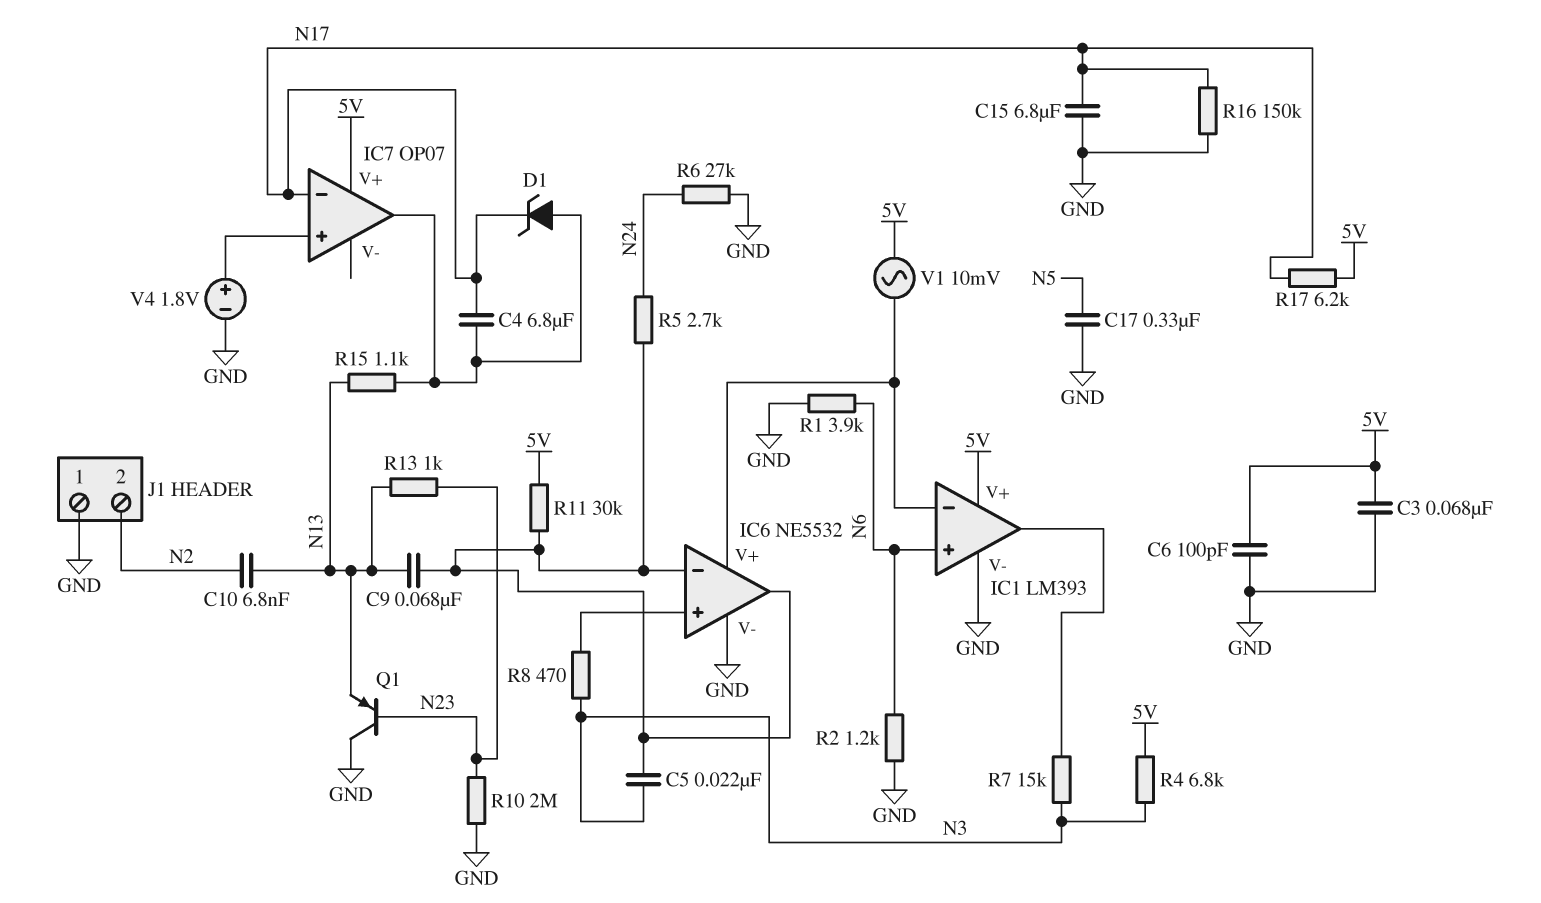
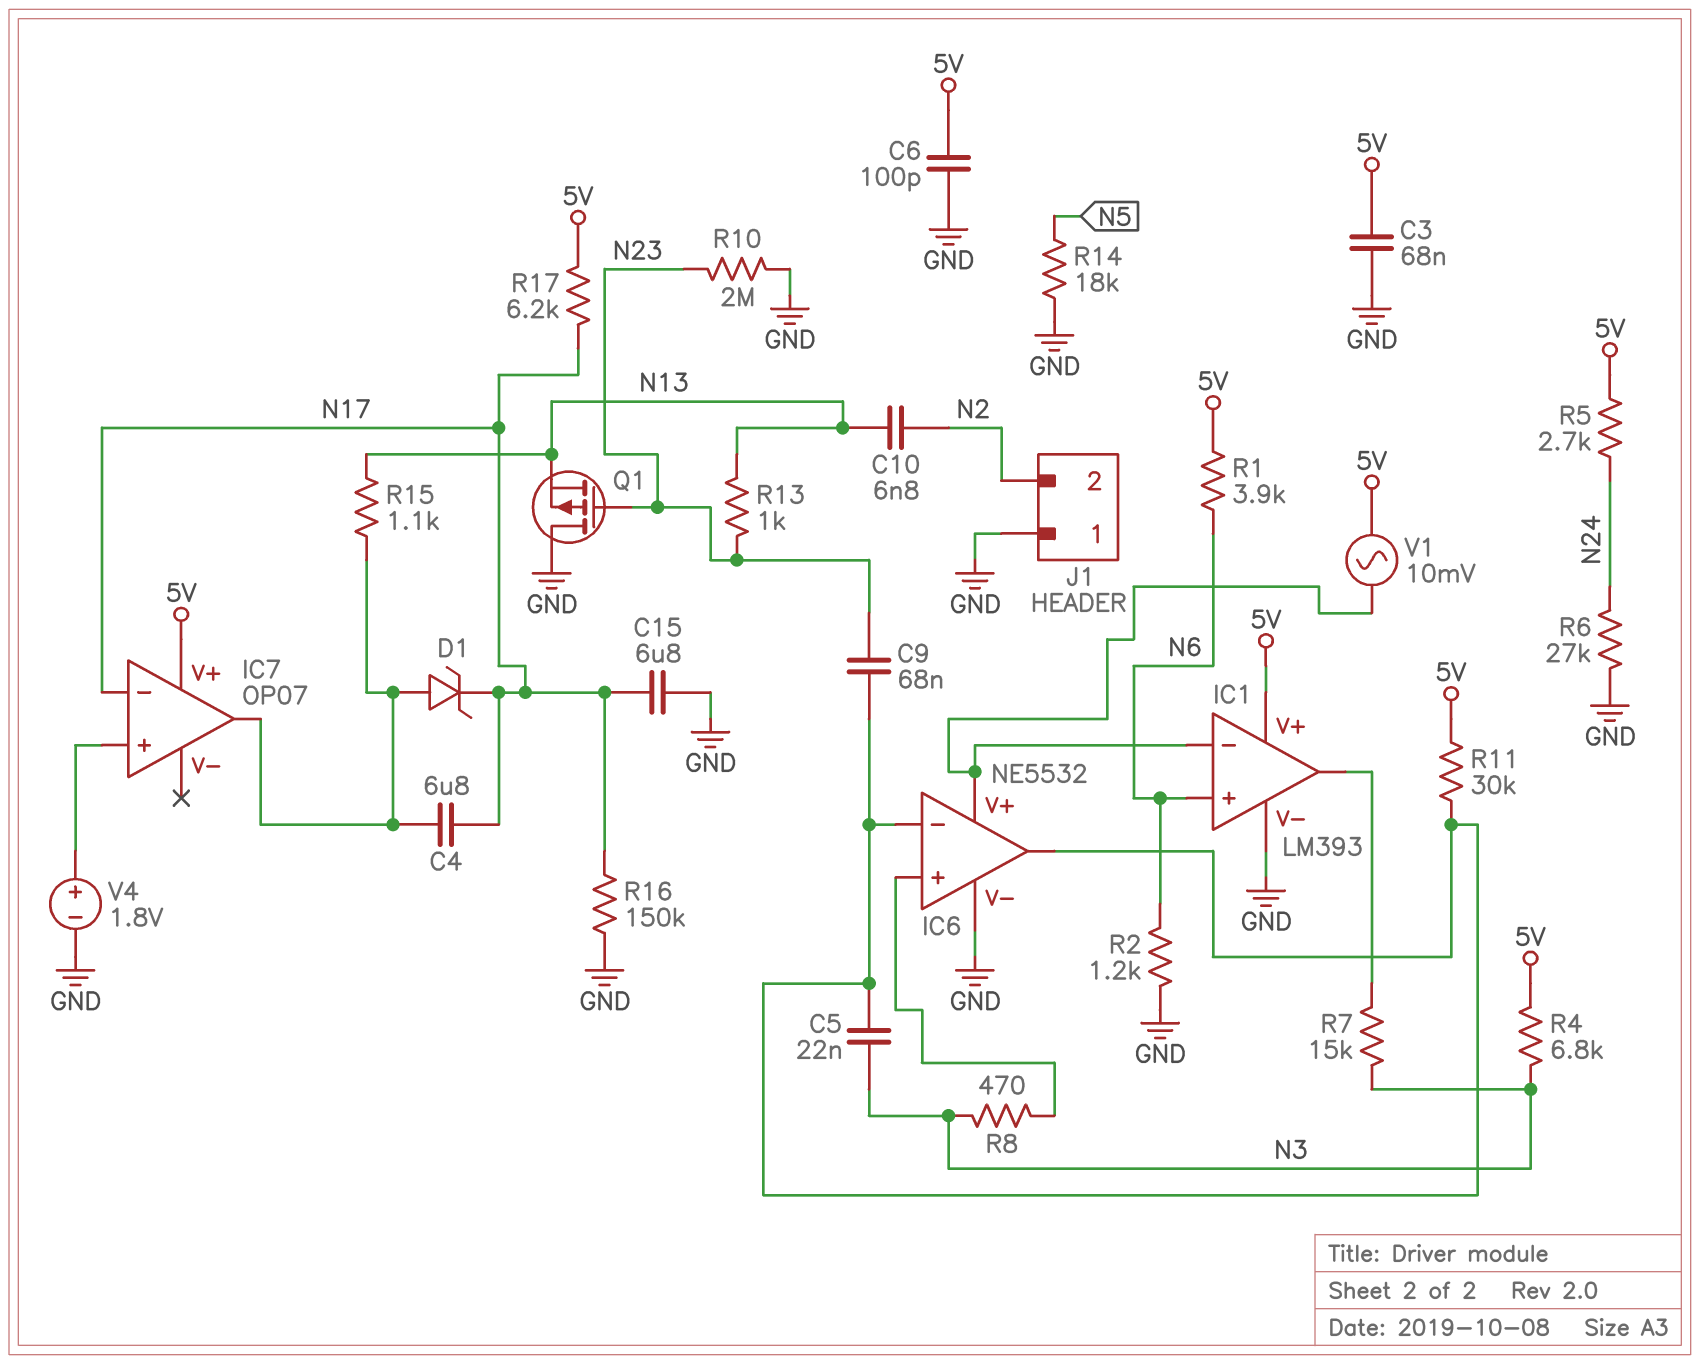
C9: 68nF (IC6/in-, N13) -> 68nF (IC6/in-, N23)
C17: 330nF (GND, N5) -> none
Q1: PNP (B N23, C GND, E N13) -> PMOS (G N23, D GND, S N13)
R1: 3.9k (GND, N6) -> 3.9k (5V, N6)
R5: 2.7k (IC6/in-, N24) -> 2.7k (5V, N24)
R14: none -> 18k (GND, N5)

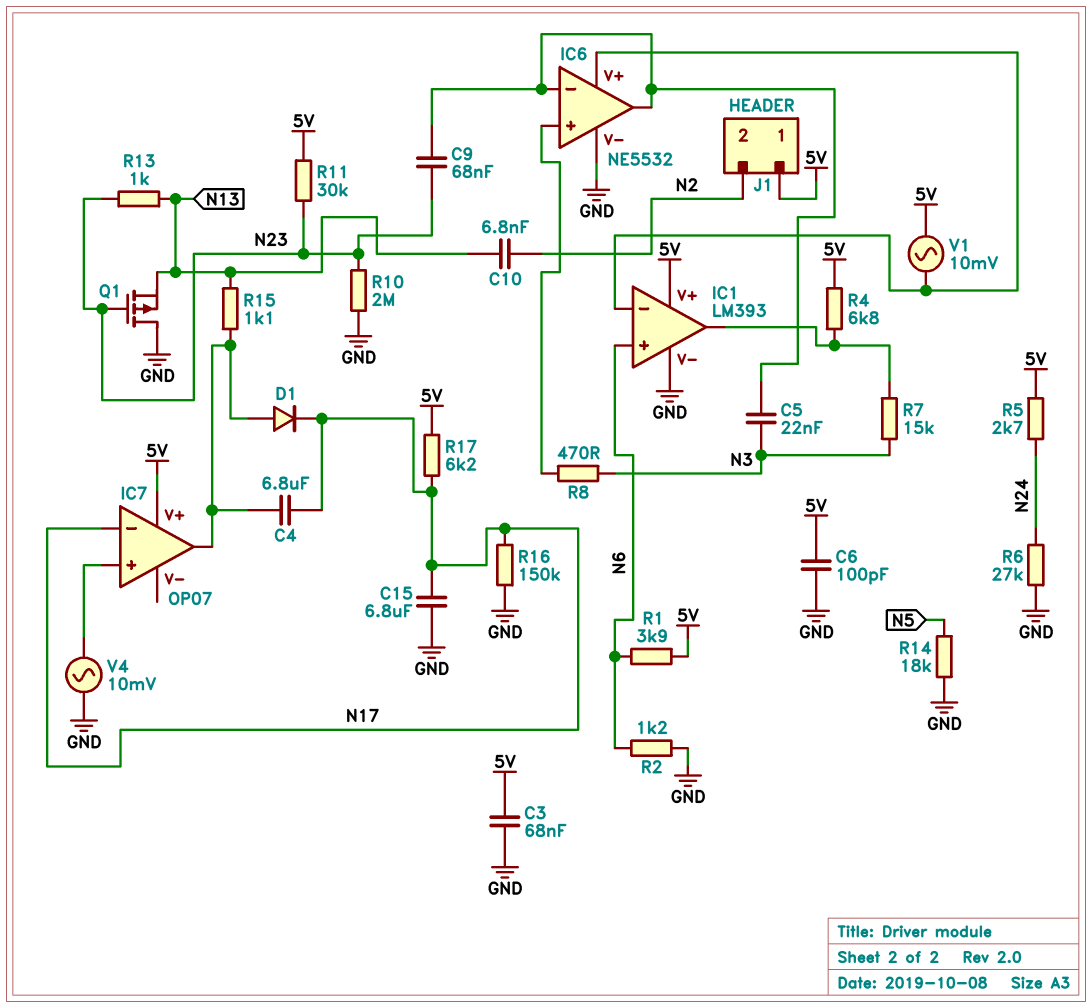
D1: zener (A IC7/out, K N17) -> diode (A IC7/out, K N17)
J1 pin 1: GND -> 5V
R4: 6.8k (5V, N3) -> 6.8k (5V, IC1/out)
R11: 30k (5V, IC6/in-) -> 30k (5V, N23)
V4: 1.8V (plus IC7/in+, minus GND) -> AC 10mV (GND, IC7/in+)

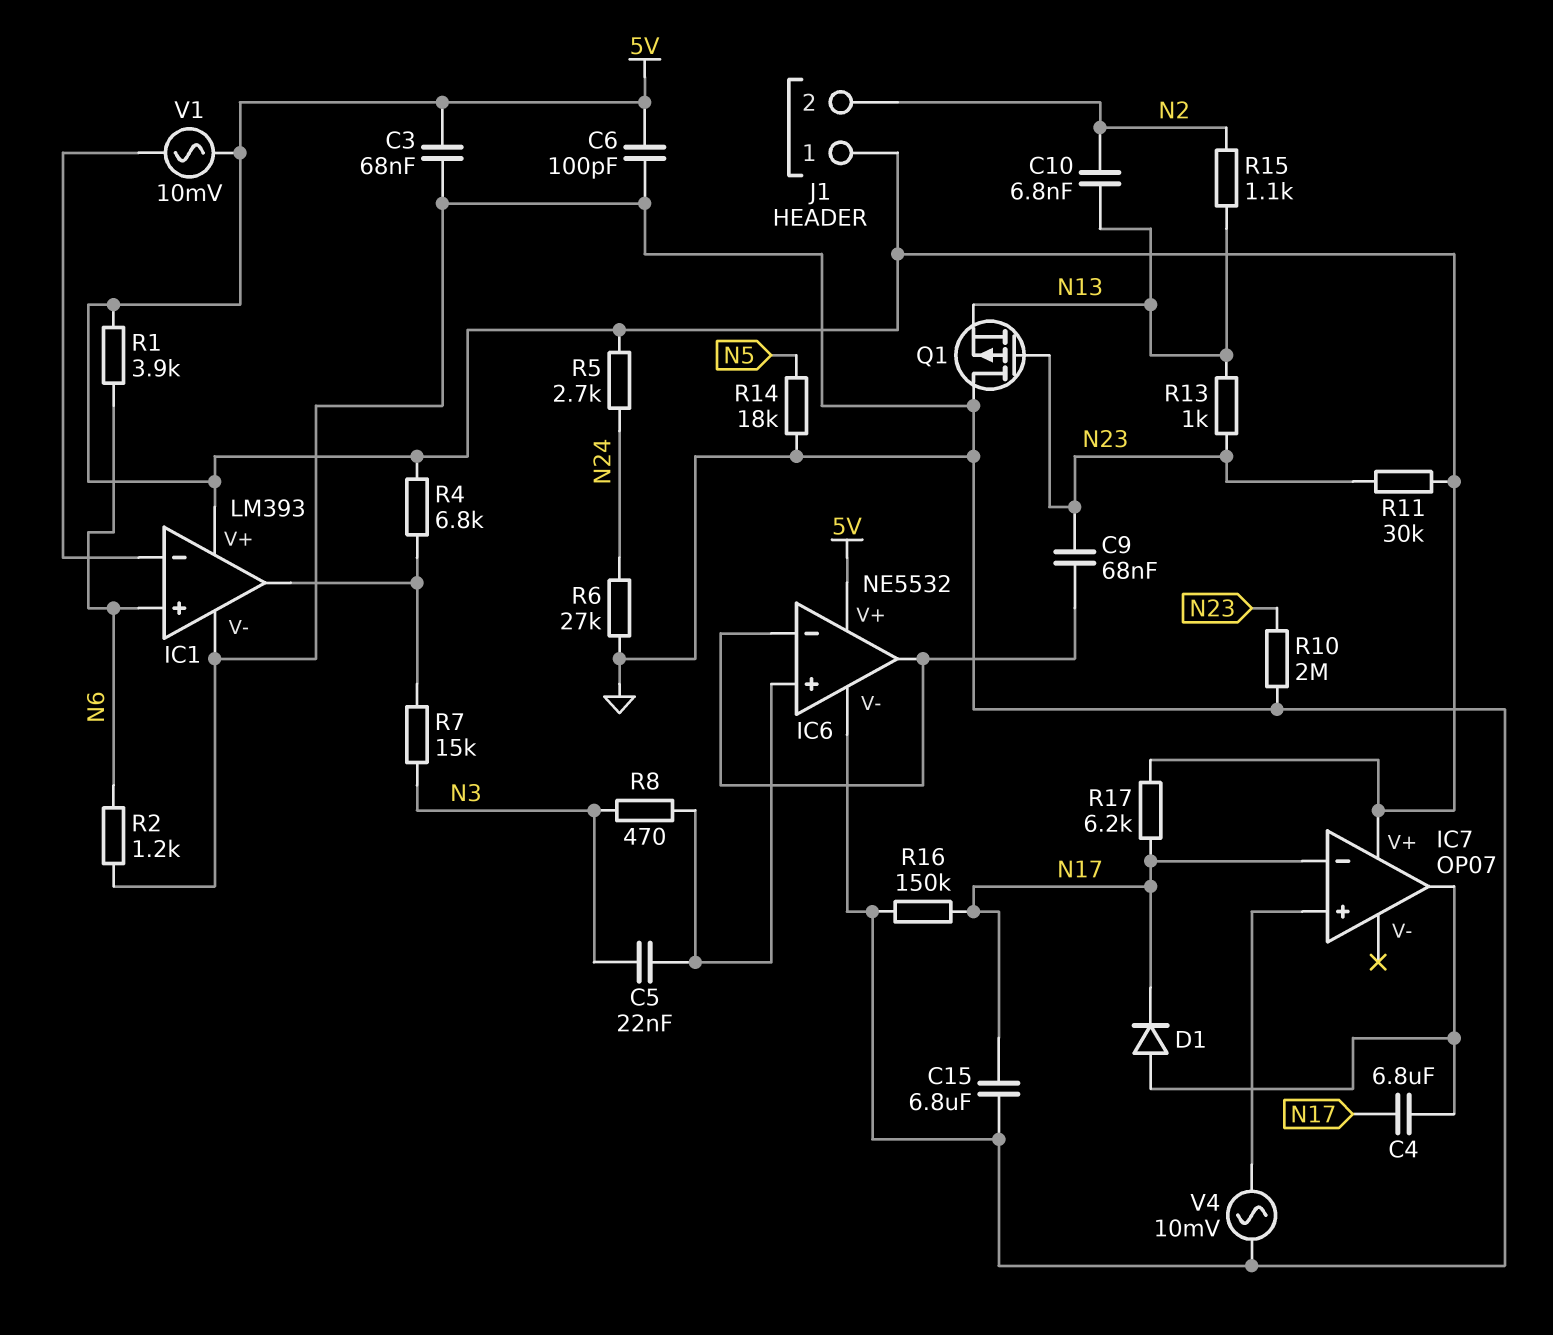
C5: 22nF (IC6/in-, N3) -> 22nF (IC6/in+, N3)
IC6 pin V+: IC1/in- -> 5V
R15: 1.1k (IC7/out, N13) -> 1.1k (N2, N13)

